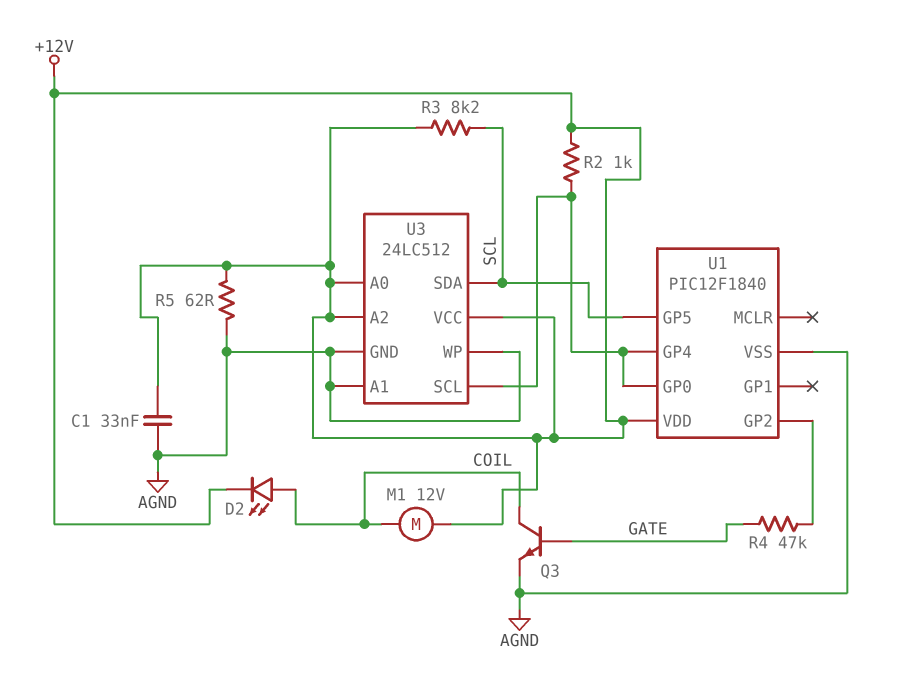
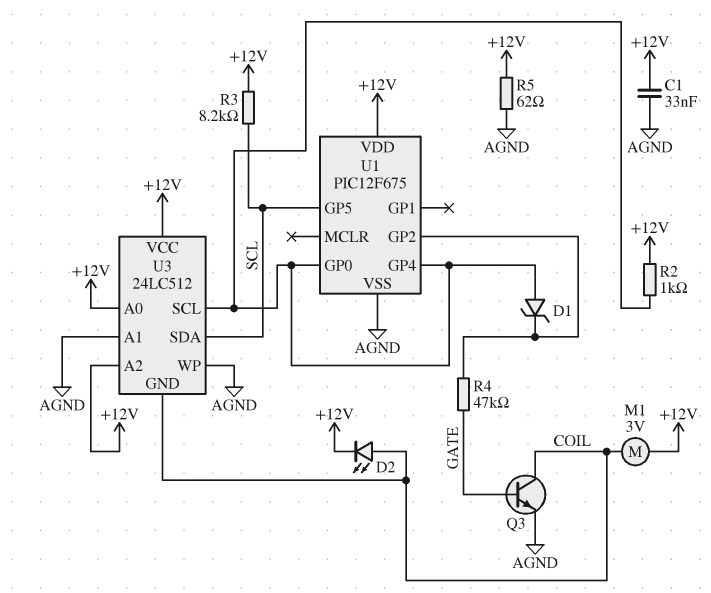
D1: none -> zener (A U1/GP0, K U1/GP2)
M1: motor 12V (+12V, COIL) -> motor 3V (+12V, COIL)
U1: PIC12F1840 -> PIC12F675
U3 pin GND: AGND -> COIL

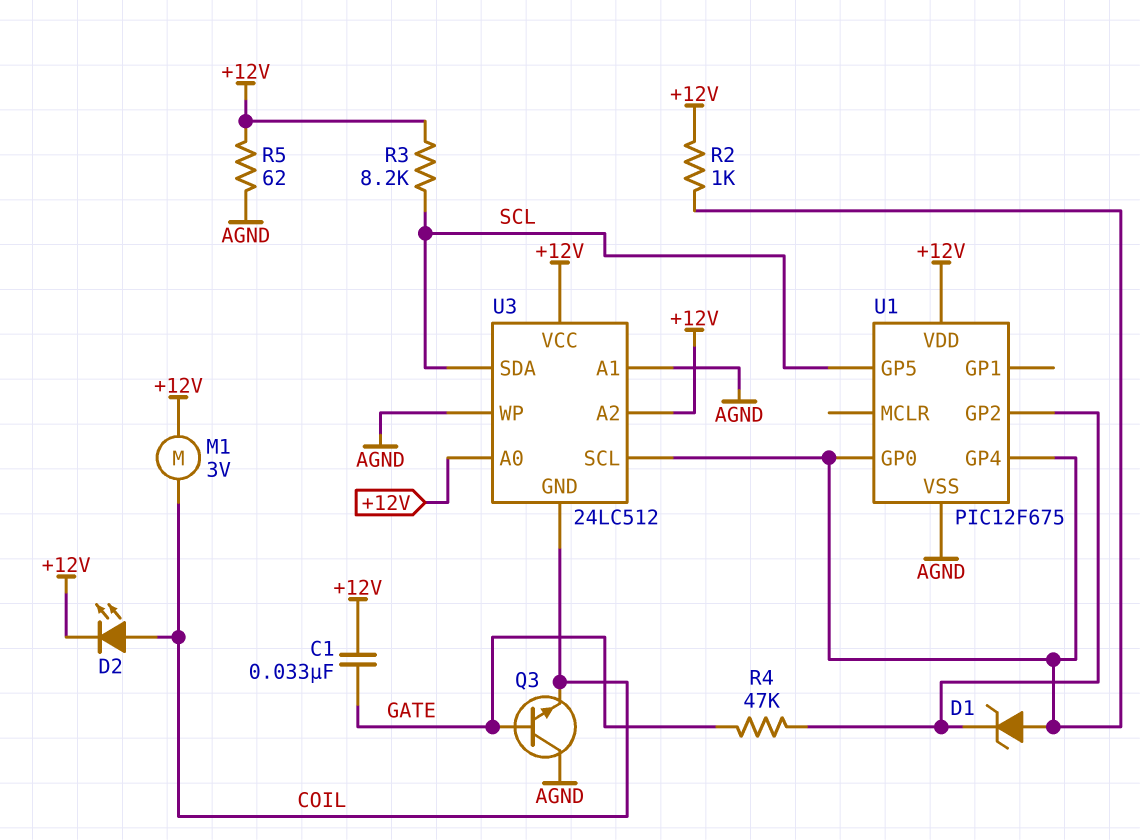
C1: 33nF (+12V, AGND) -> 33nF (+12V, GATE)
Q3: NPN (B GATE, C COIL, E AGND) -> NPN (B GATE, C AGND, E COIL)

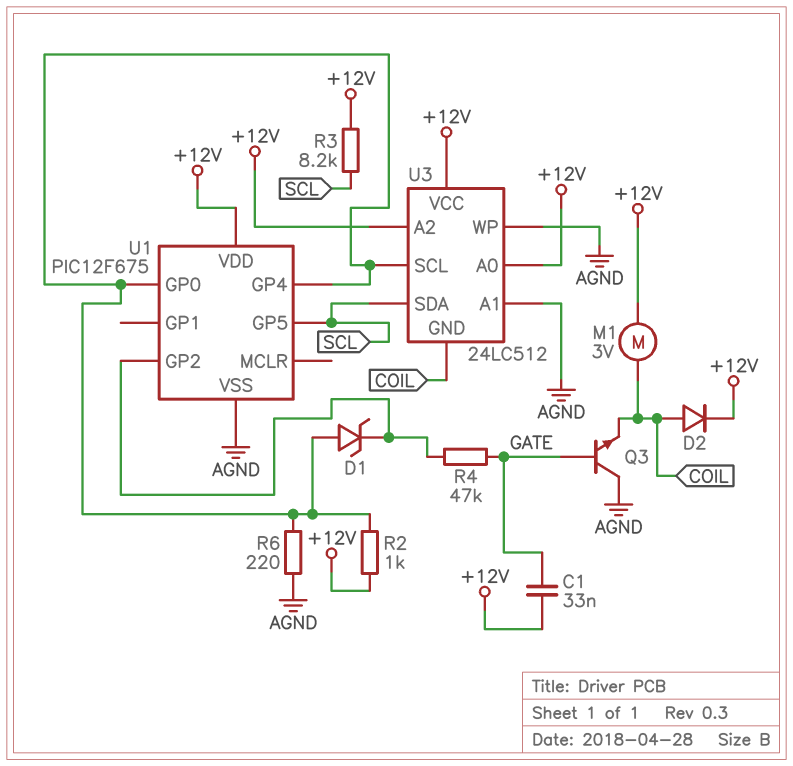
D2: LED (A COIL, K +12V) -> diode (A COIL, K +12V)
R5: 62 (+12V, AGND) -> none
R6: none -> 220 (AGND, U1/GP0)

